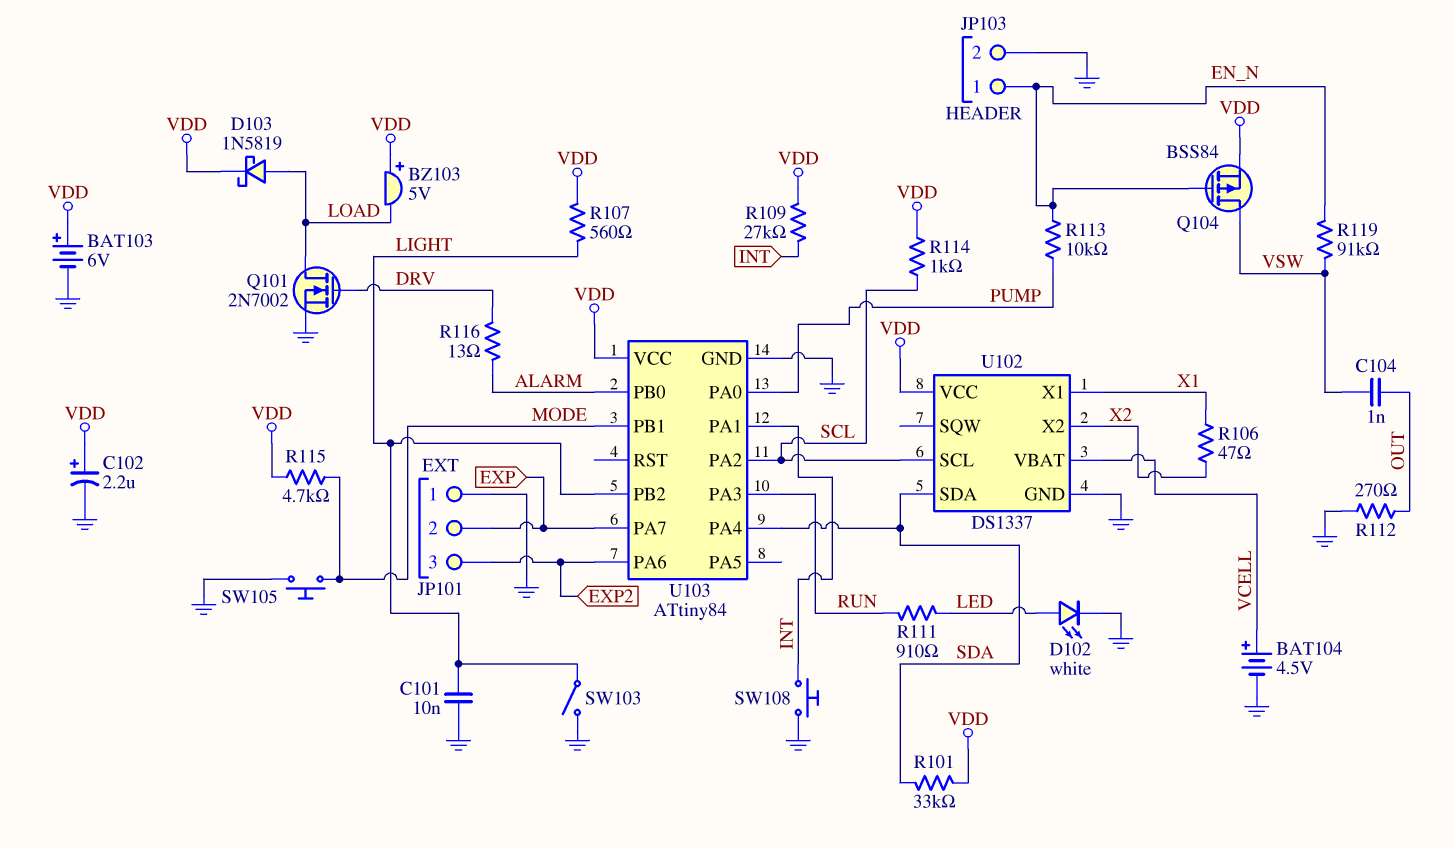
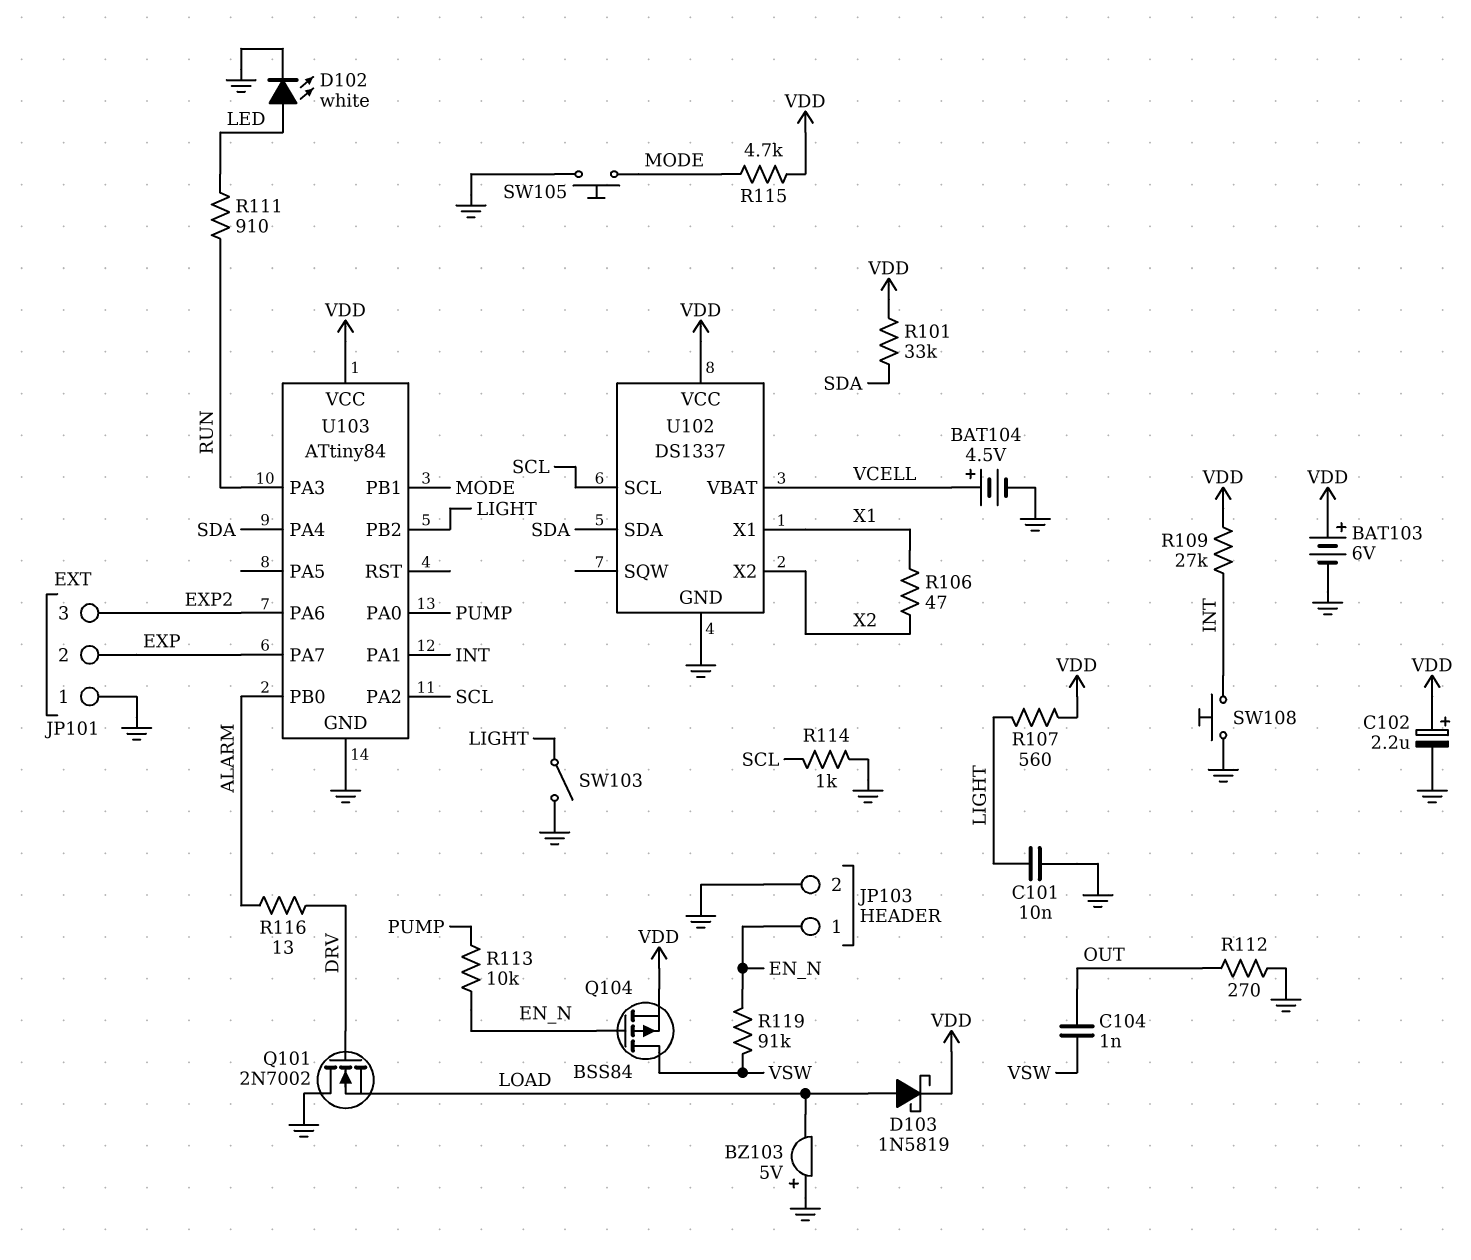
BZ103: buzzer 5V (plus VDD, minus LOAD) -> buzzer 5V (plus GND, minus LOAD)
Q101: NMOS 2N7002 (G DRV, D LOAD, S GND) -> NMOS 2N7002 (G DRV, D GND, S LOAD)
R114: 1k (SCL, VDD) -> 1k (GND, SCL)

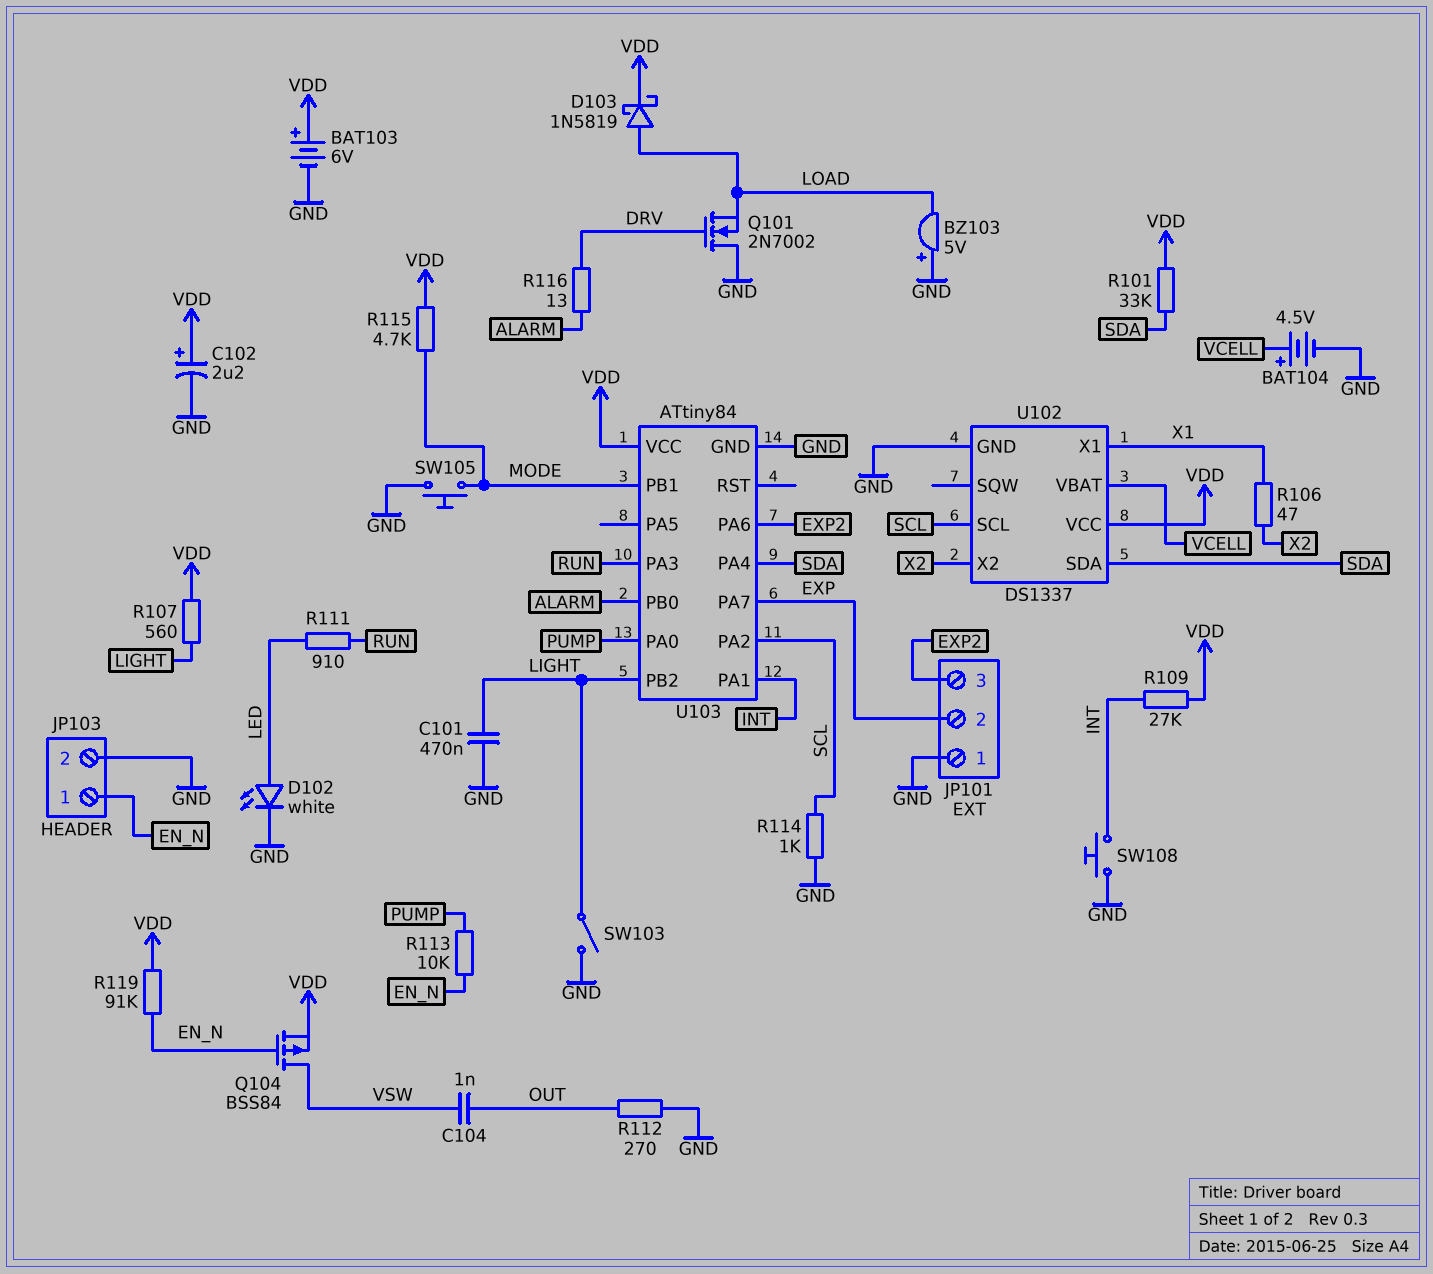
C101: 10nF (GND, LIGHT) -> 470nF (GND, LIGHT)
R119: 91k (EN_N, VSW) -> 91k (EN_N, VDD)

